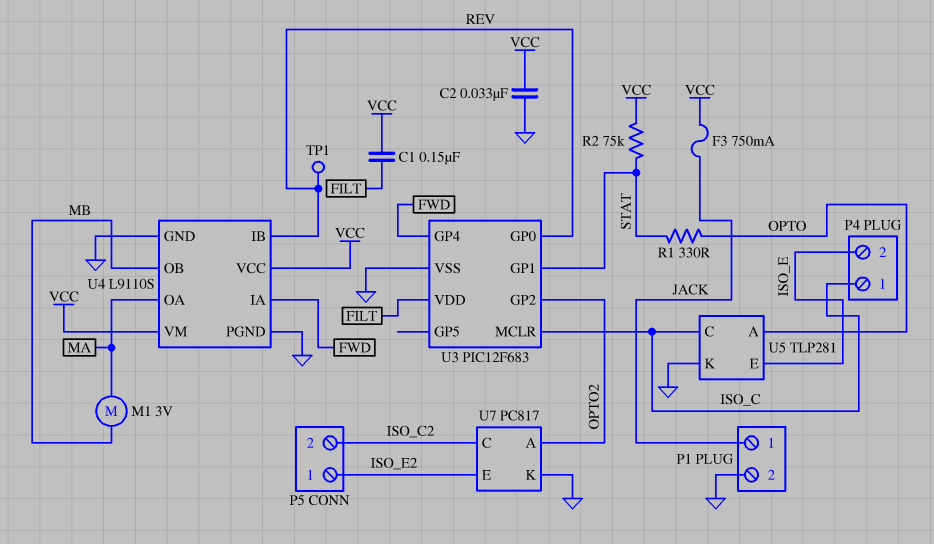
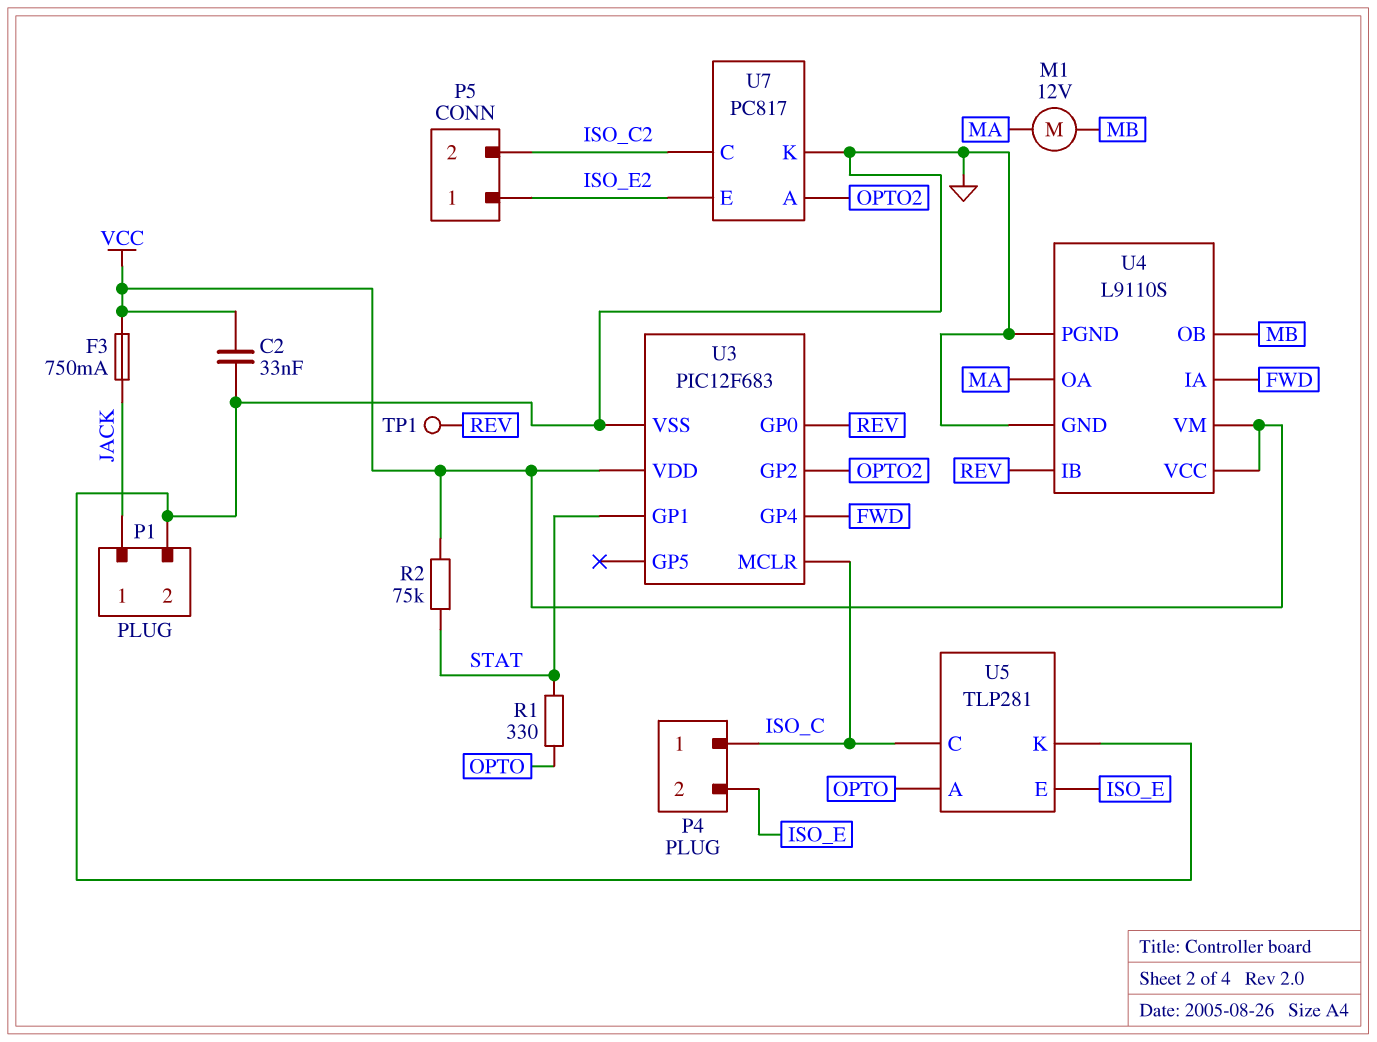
C1: 150nF (FILT, VCC) -> none
M1: motor 3V (MA, MB) -> motor 12V (MA, MB)
U3 pin VDD: FILT -> VCC

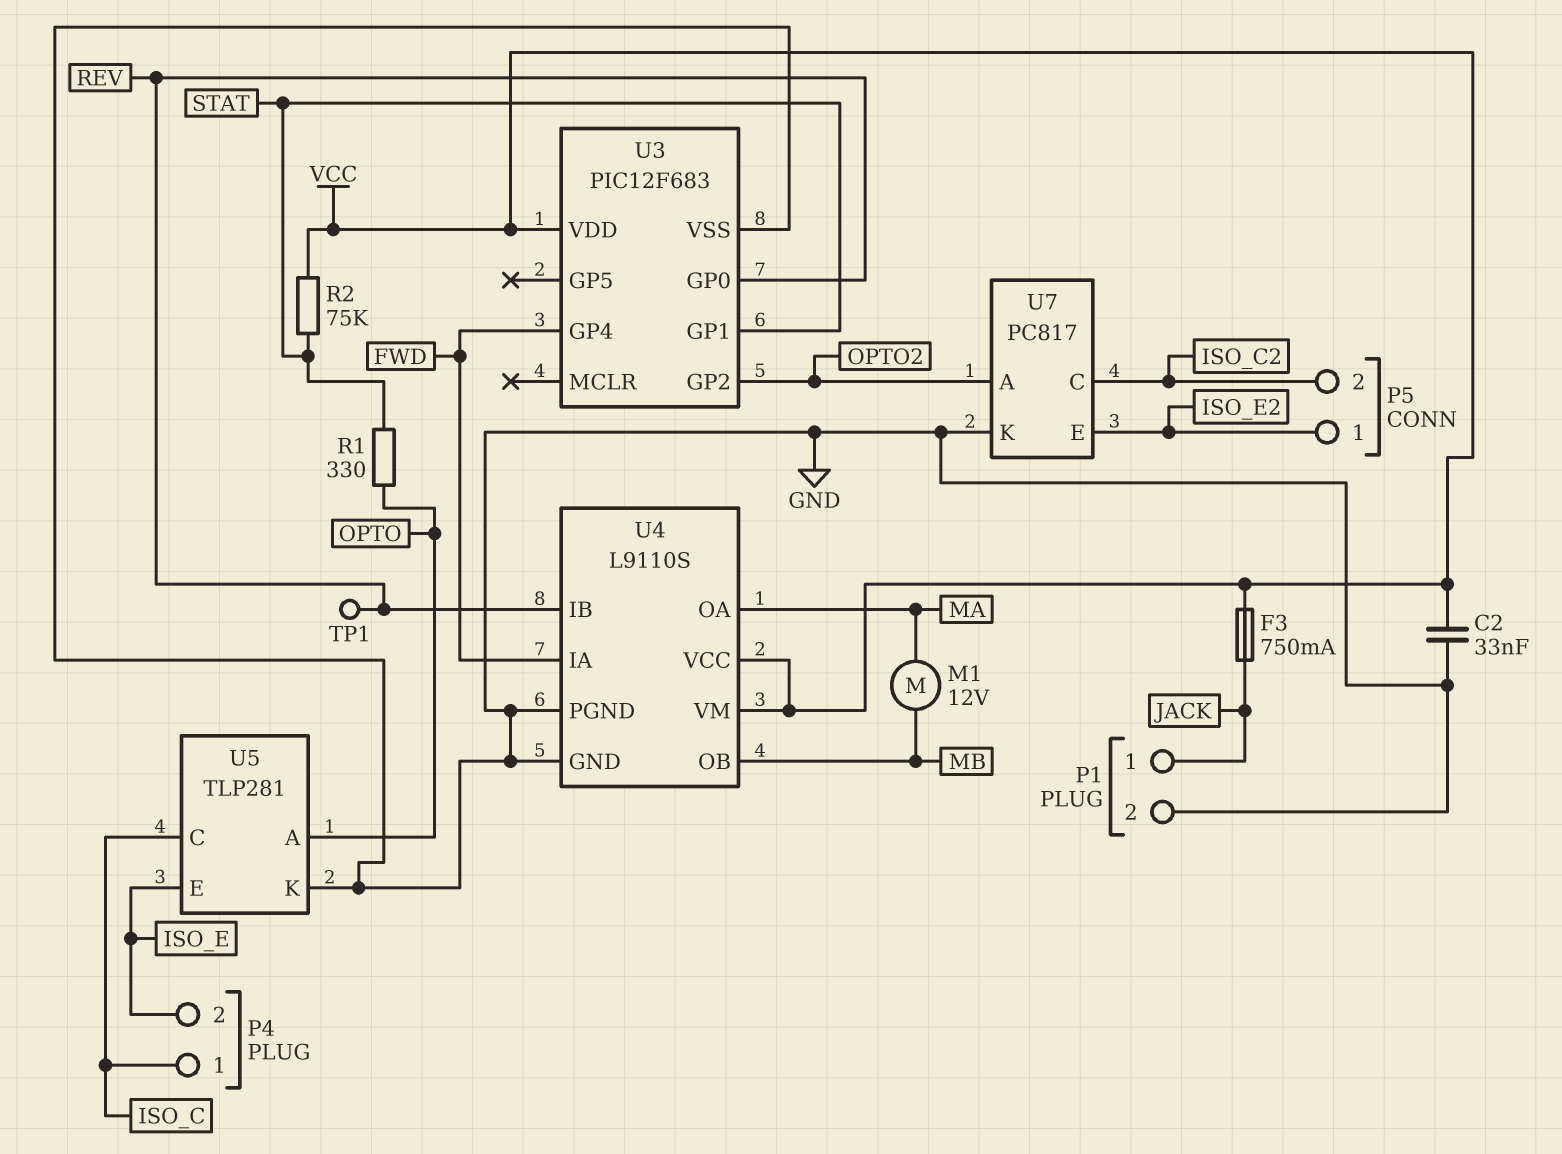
U3 pin MCLR: ISO_C -> none

